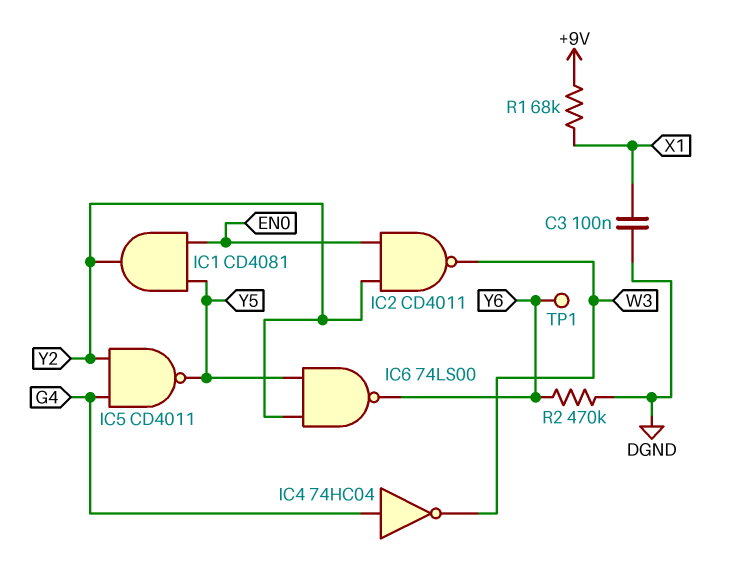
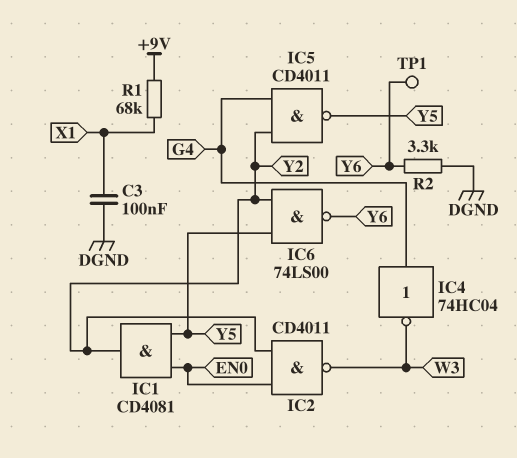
R2: 470k (DGND, Y6) -> 3.3k (DGND, Y6)

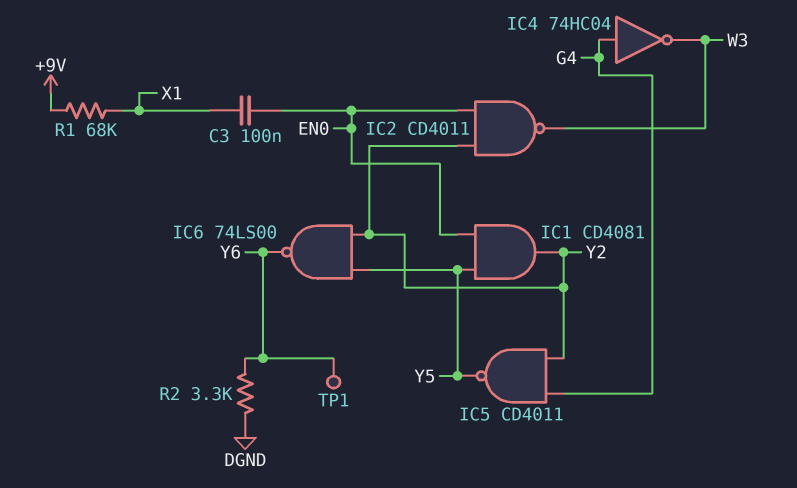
C3: 100nF (DGND, X1) -> 100nF (EN0, X1)

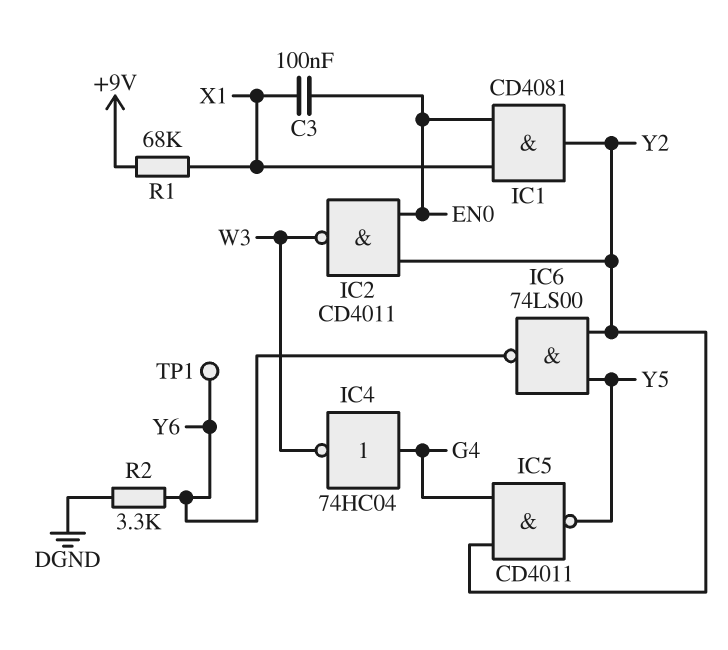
IC1: AND CD4081 (in EN0, in Y5, out Y2) -> AND CD4081 (in EN0, in X1, out Y2)

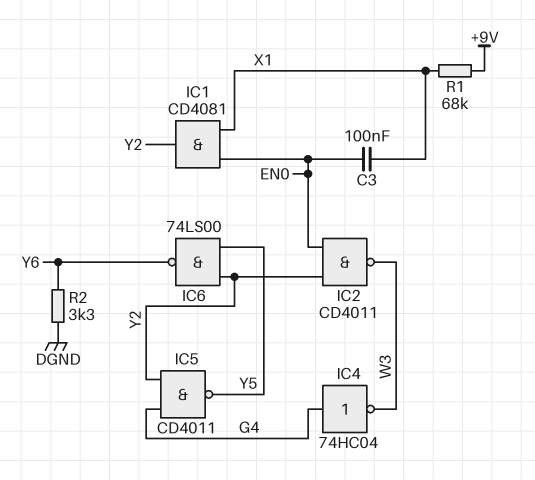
TP1: test point (Y6) -> none

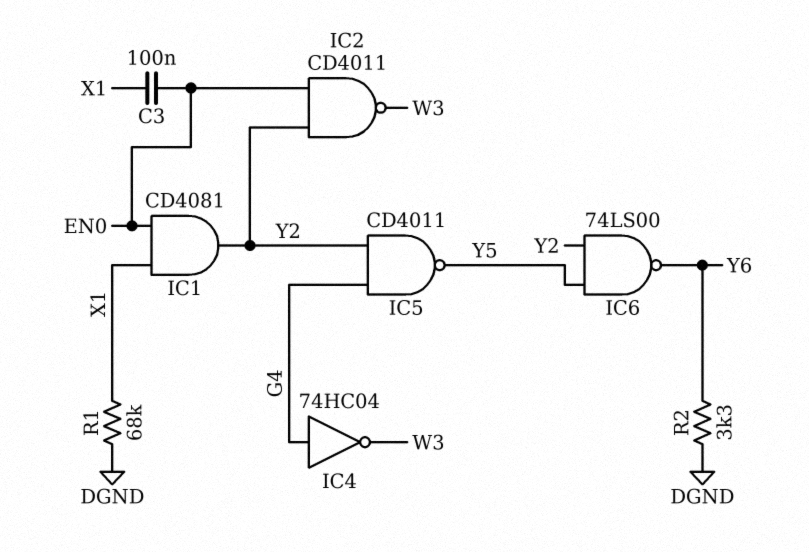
R1: 68k (+9V, X1) -> 68k (DGND, X1)

